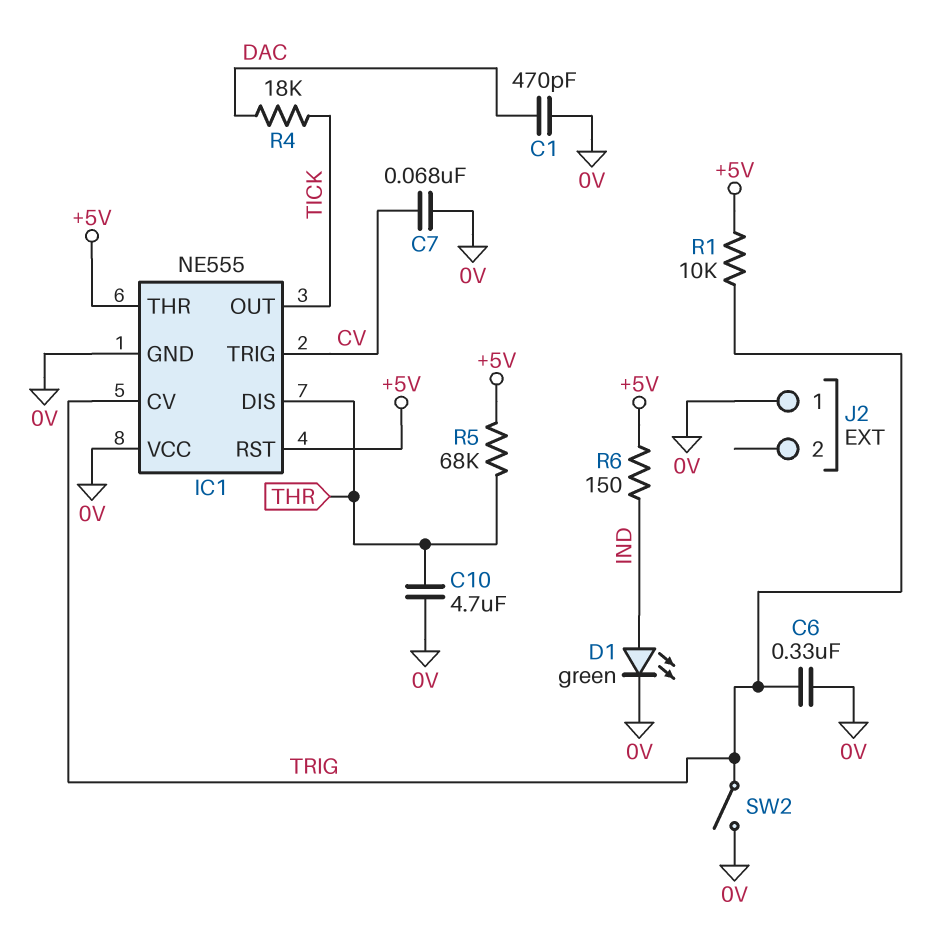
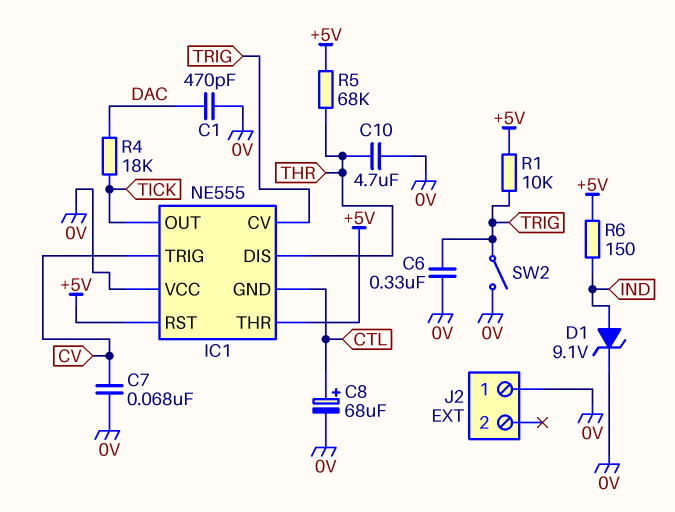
C8: none -> 68uF (plus CTL, minus 0V)
D1: LED green (A IND, K 0V) -> zener 9.1V (A IND, K 0V)
IC1 pin GND: 0V -> CTL

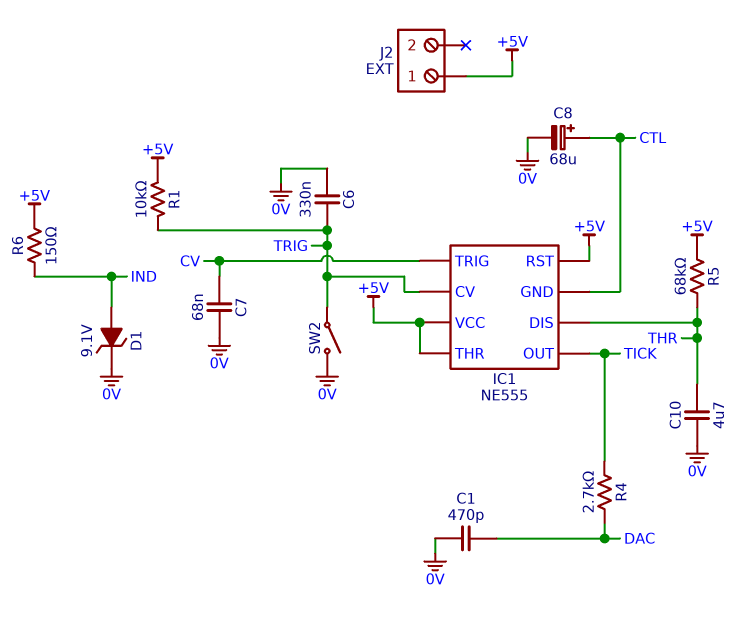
IC1 pin VCC: 0V -> +5V
J2 pin 1: 0V -> +5V
R4: 18k (DAC, TICK) -> 2.7k (DAC, TICK)

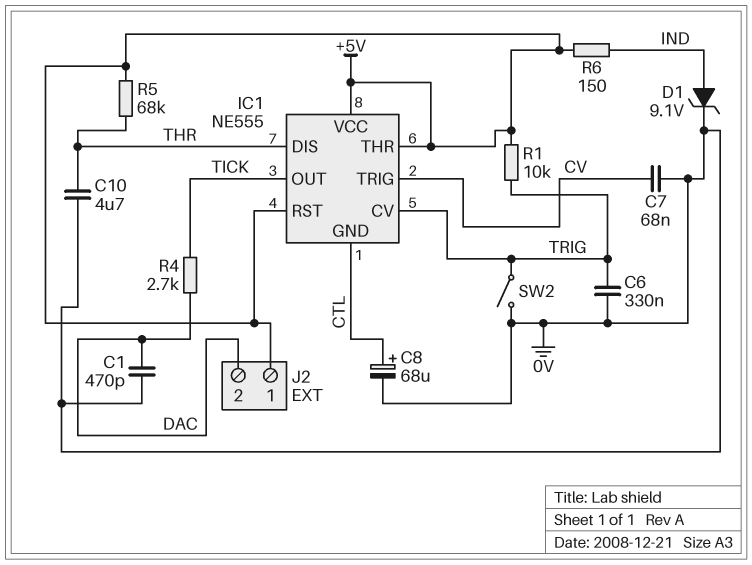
J2 pin 2: none -> DAC

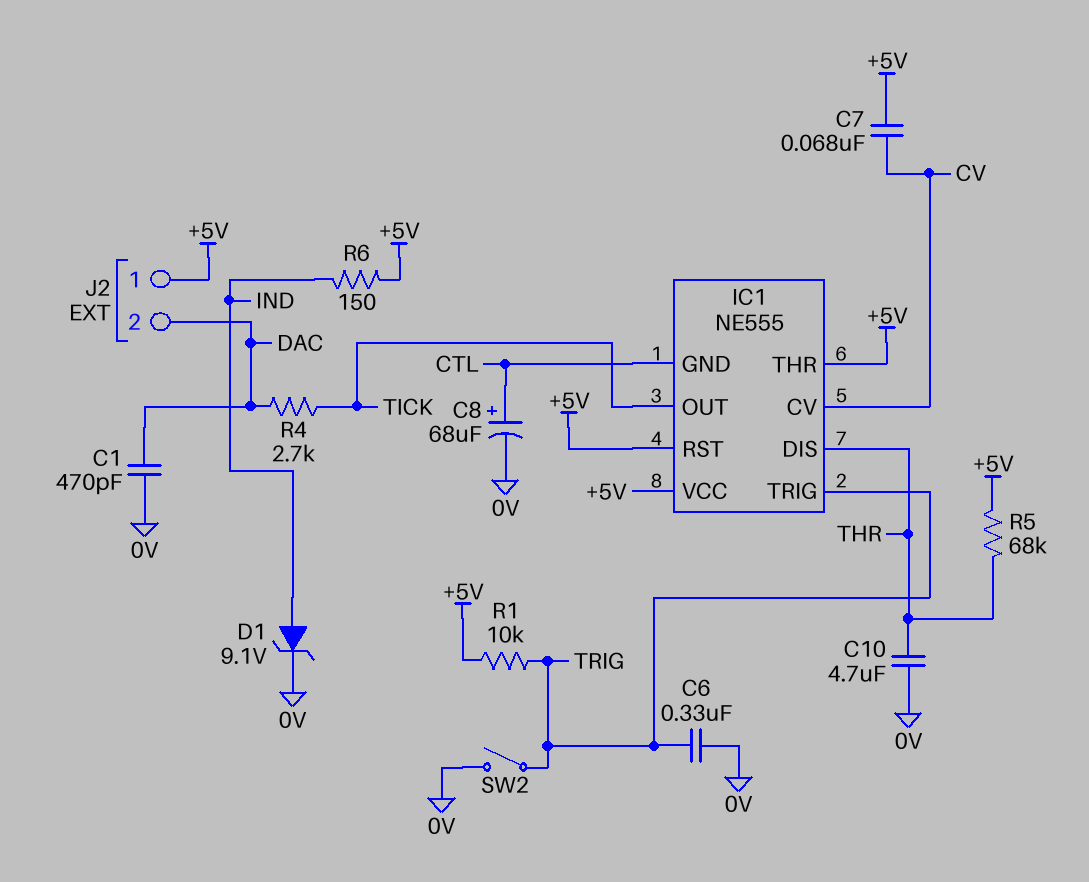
C7: 68nF (0V, CV) -> 68nF (+5V, CV)
IC1 pin CV: TRIG -> CV
IC1 pin TRIG: CV -> TRIG

